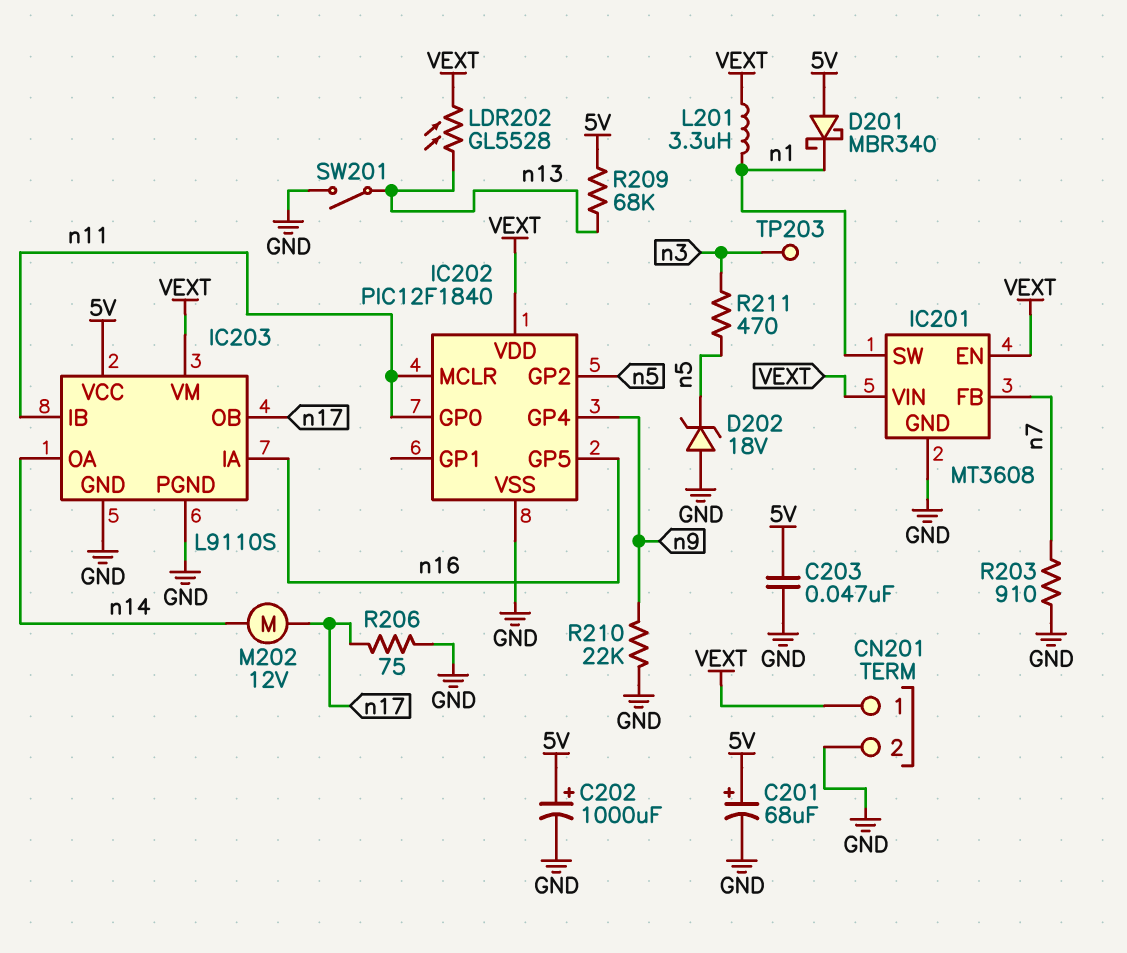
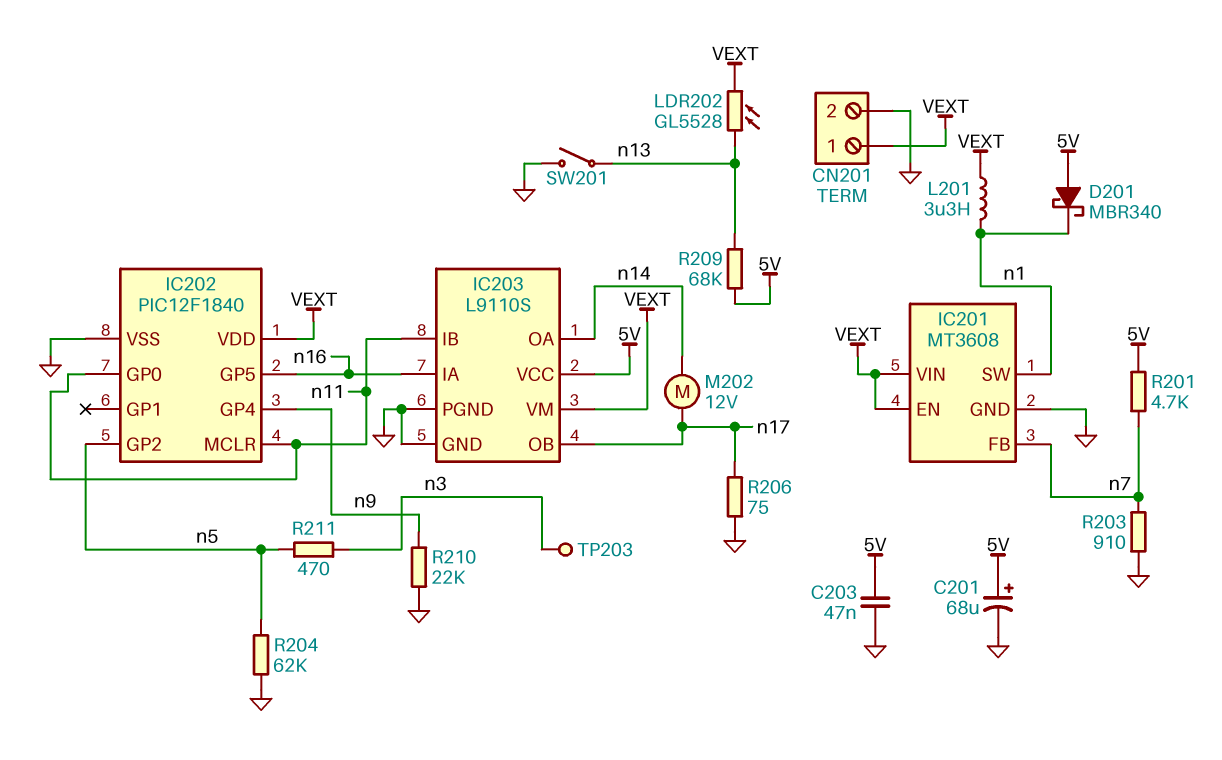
C202: 1000uF (plus 5V, minus GND) -> none
D202: zener 18V (A GND, K n5) -> none
R201: none -> 4.7k (5V, n7)
R204: none -> 62k (GND, n5)

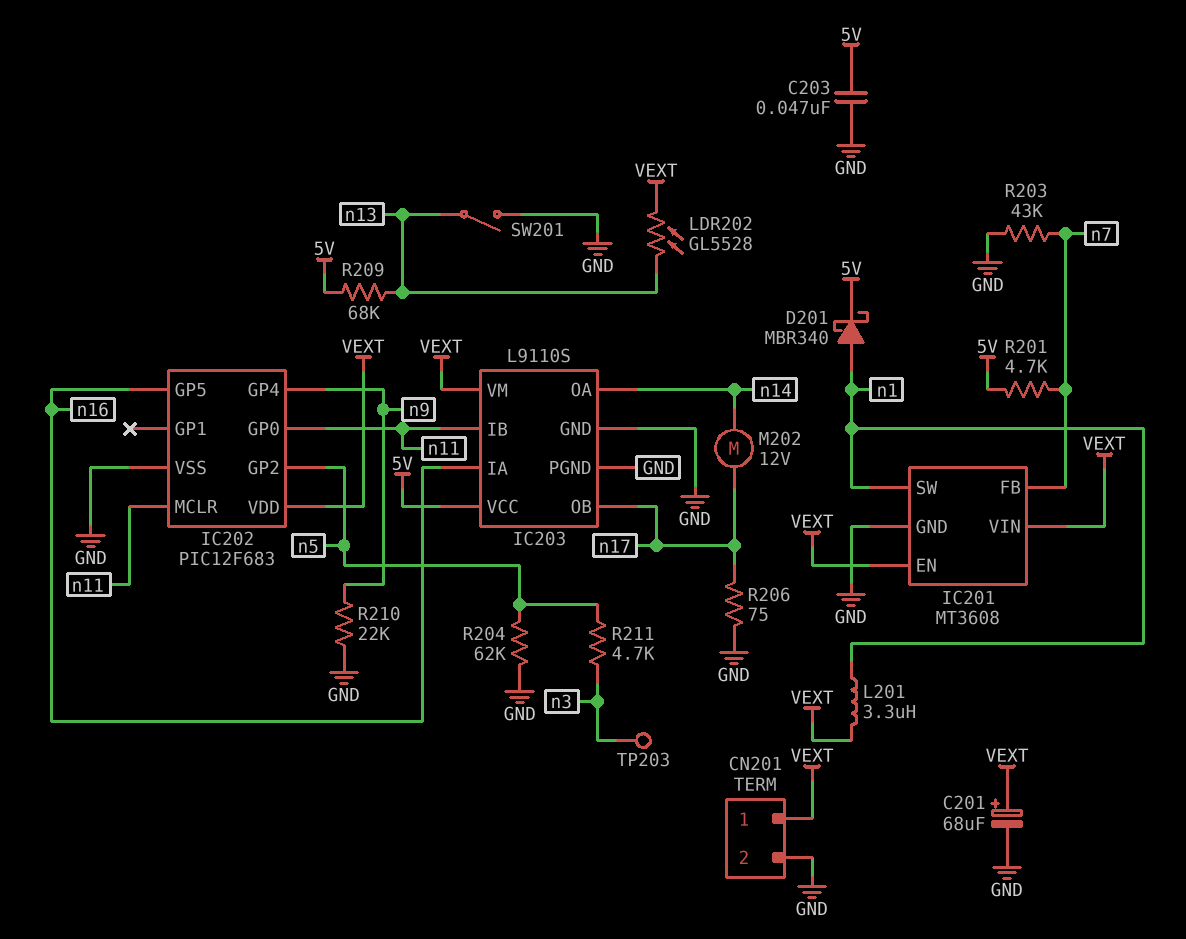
C201: 68uF (plus 5V, minus GND) -> 68uF (plus VEXT, minus GND)
D201: schottky MBR340 (A 5V, K n1) -> schottky MBR340 (A n1, K 5V)
IC202: PIC12F1840 -> PIC12F683
R203: 910 (GND, n7) -> 43k (GND, n7)
R211: 470 (n3, n5) -> 4.7k (n3, n5)

